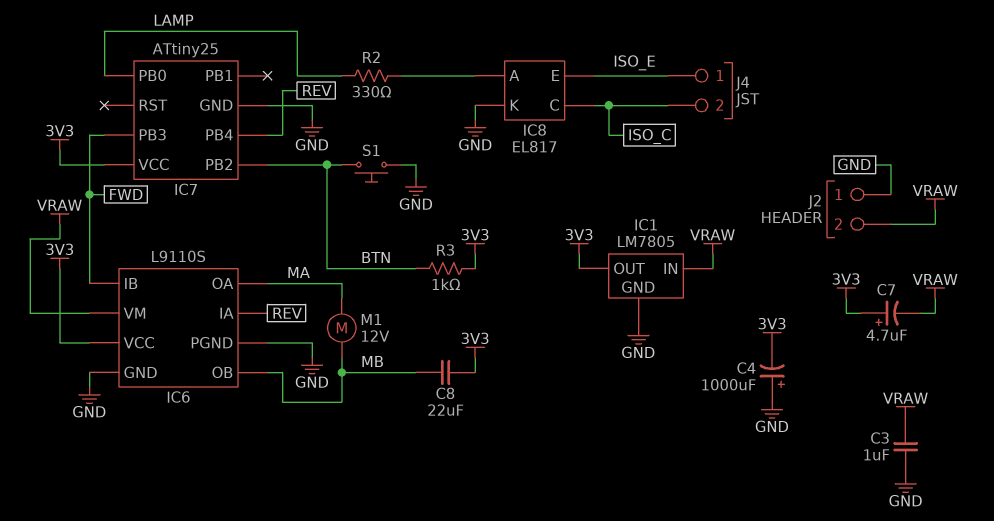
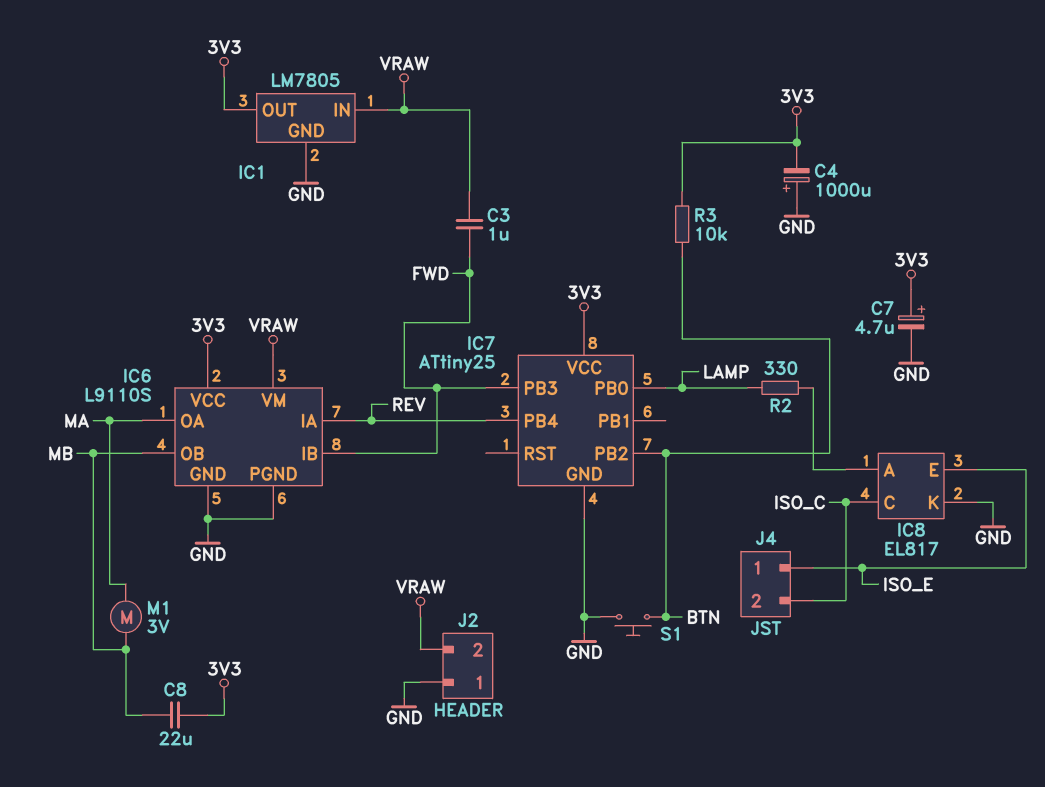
C3: 1uF (GND, VRAW) -> 1uF (FWD, VRAW)
C7: 4.7uF (plus 3V3, minus VRAW) -> 4.7uF (plus 3V3, minus GND)
M1: motor 12V (MA, MB) -> motor 3V (MA, MB)
R3: 1k (3V3, BTN) -> 10k (3V3, BTN)

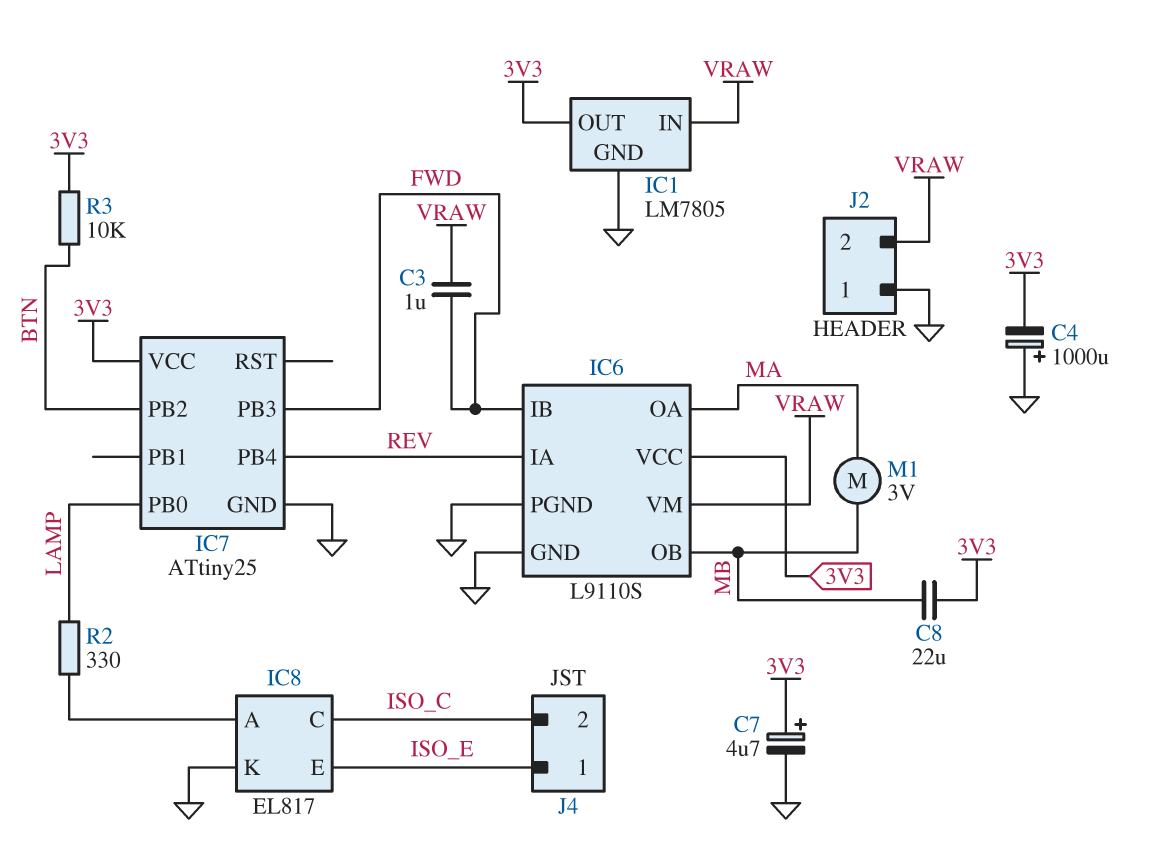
S1: button (BTN, GND) -> none

